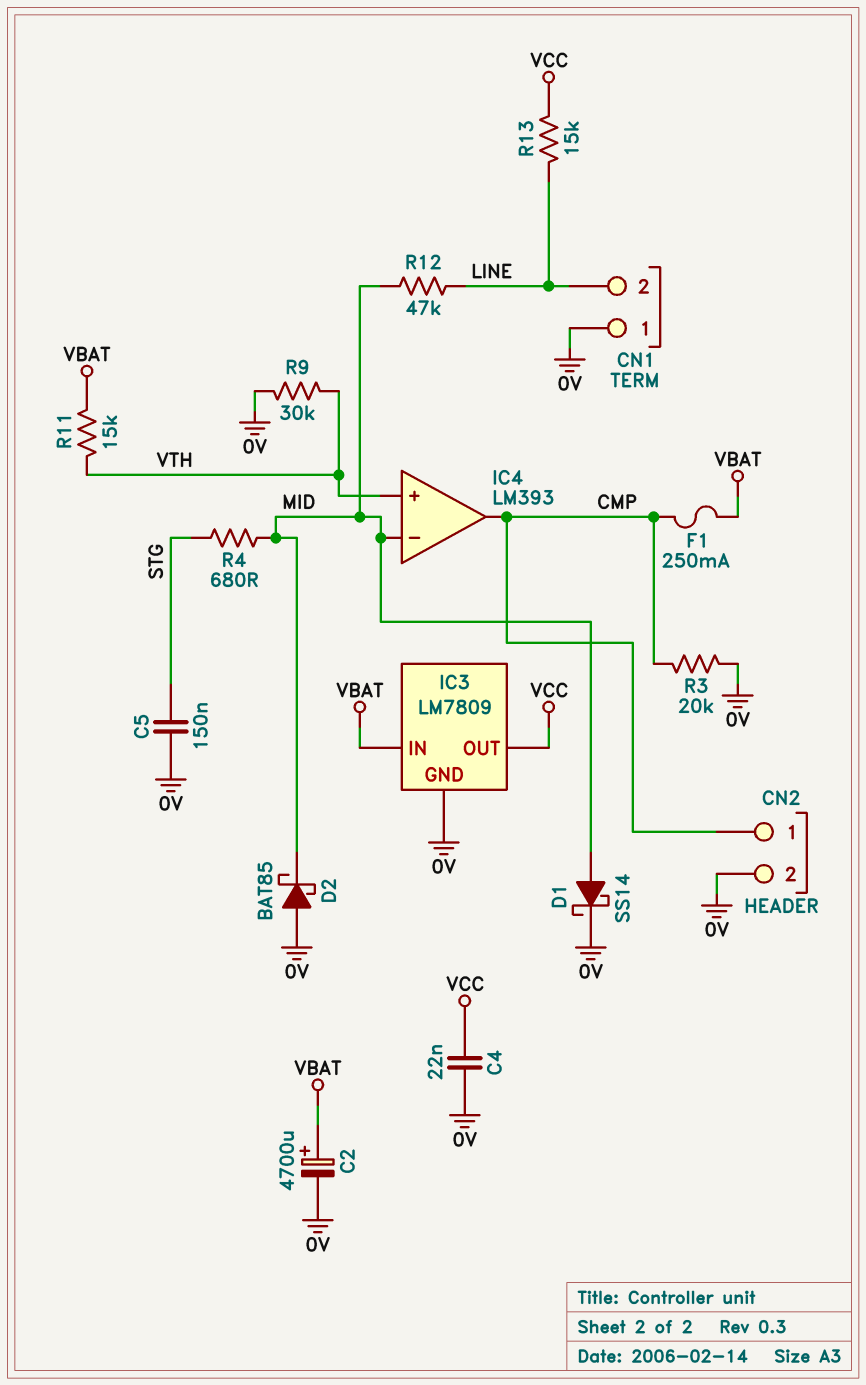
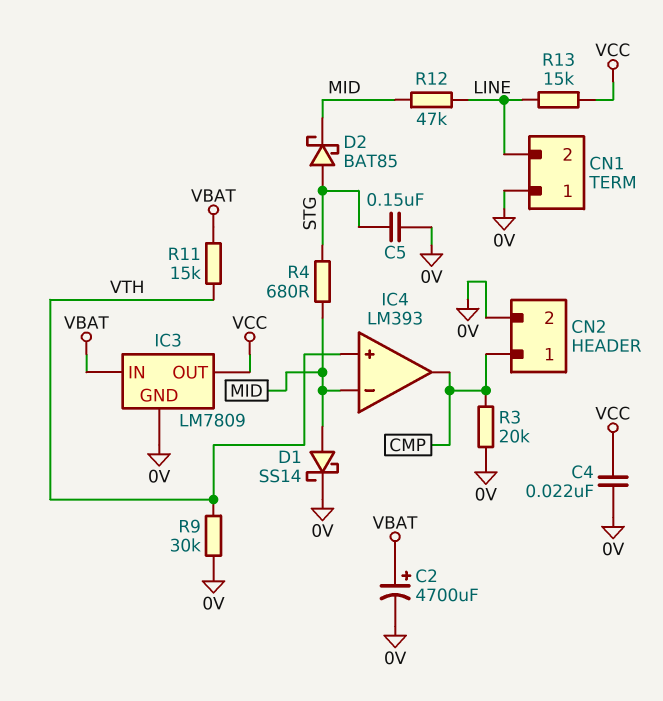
D2: schottky BAT85 (A 0V, K MID) -> schottky BAT85 (A STG, K MID)
F1: 250mA (CMP, VBAT) -> none

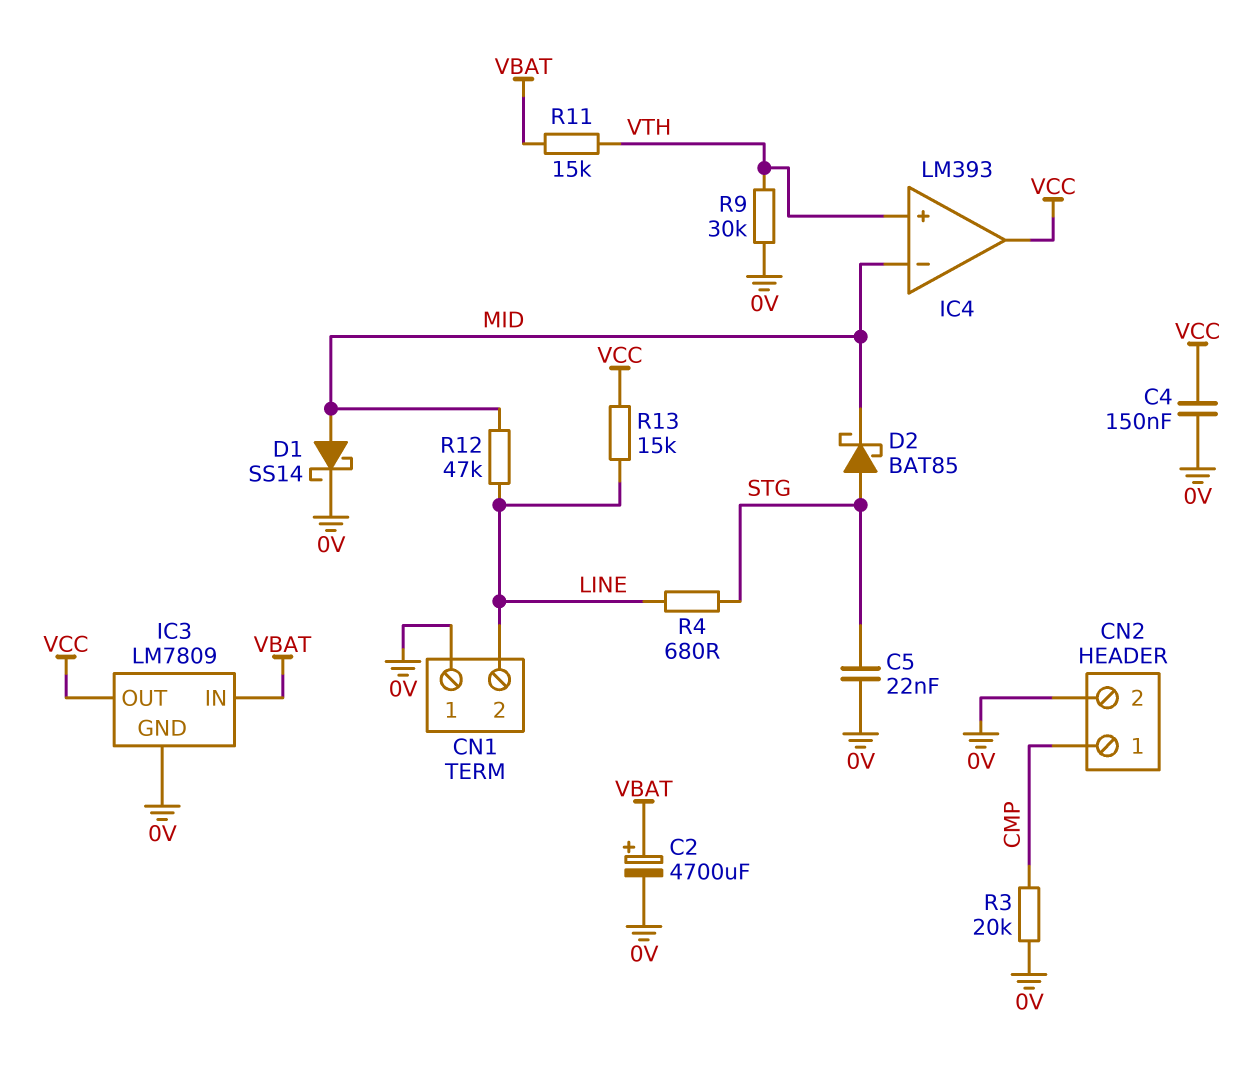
C4: 22nF (0V, VCC) -> 150nF (0V, VCC)
C5: 150nF (0V, STG) -> 22nF (0V, STG)
IC4 pin out: CMP -> VCC
R4: 680 (MID, STG) -> 680 (LINE, STG)

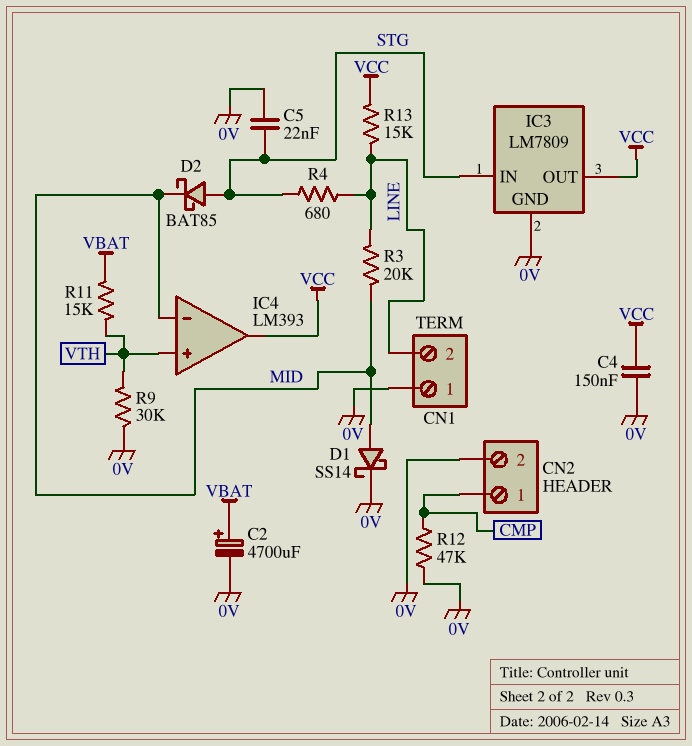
IC3 pin IN: VBAT -> STG
R3: 20k (0V, CMP) -> 20k (LINE, MID)
R12: 47k (LINE, MID) -> 47k (0V, CMP)

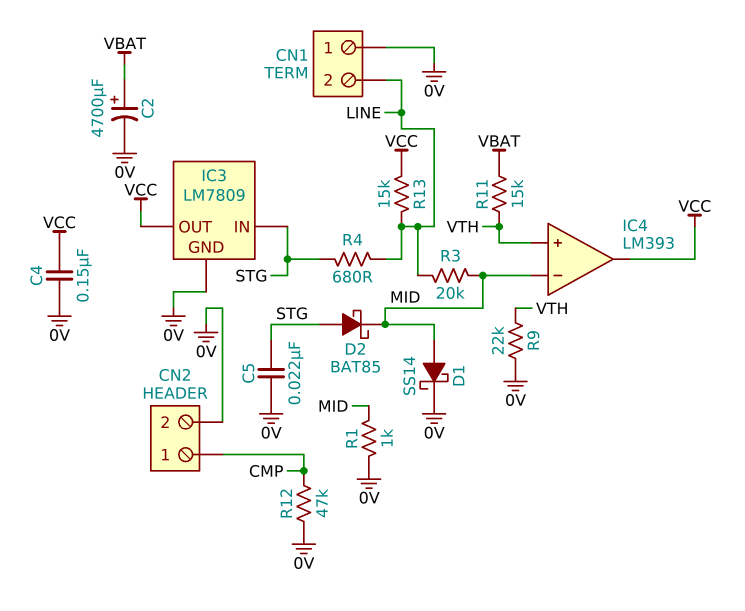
R1: none -> 1k (0V, MID)
R9: 30k (0V, VTH) -> 22k (0V, VTH)

